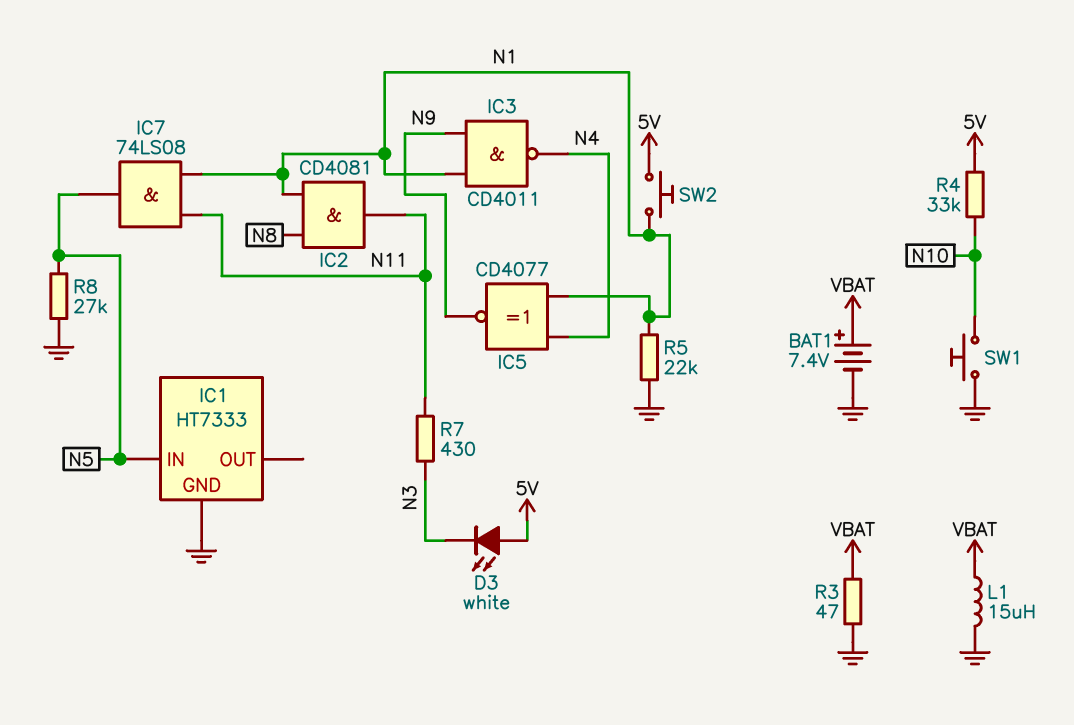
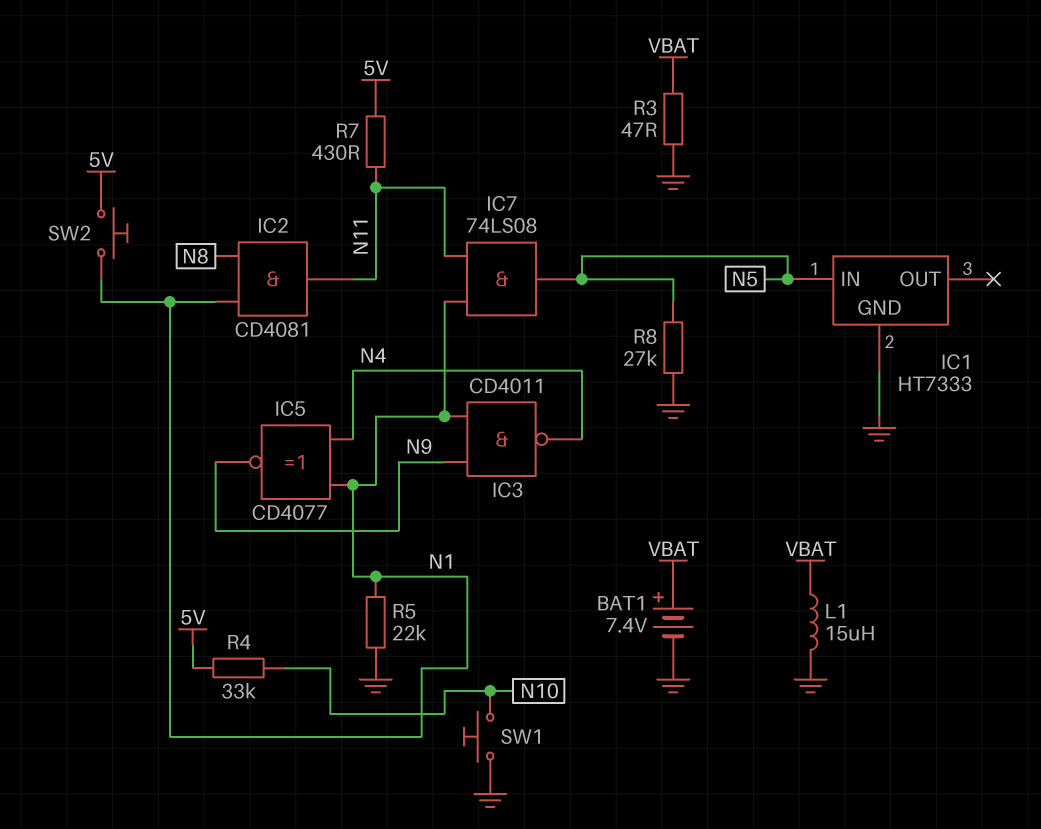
D3: LED white (A 5V, K N3) -> none
R7: 430 (N3, N11) -> 430 (5V, N11)

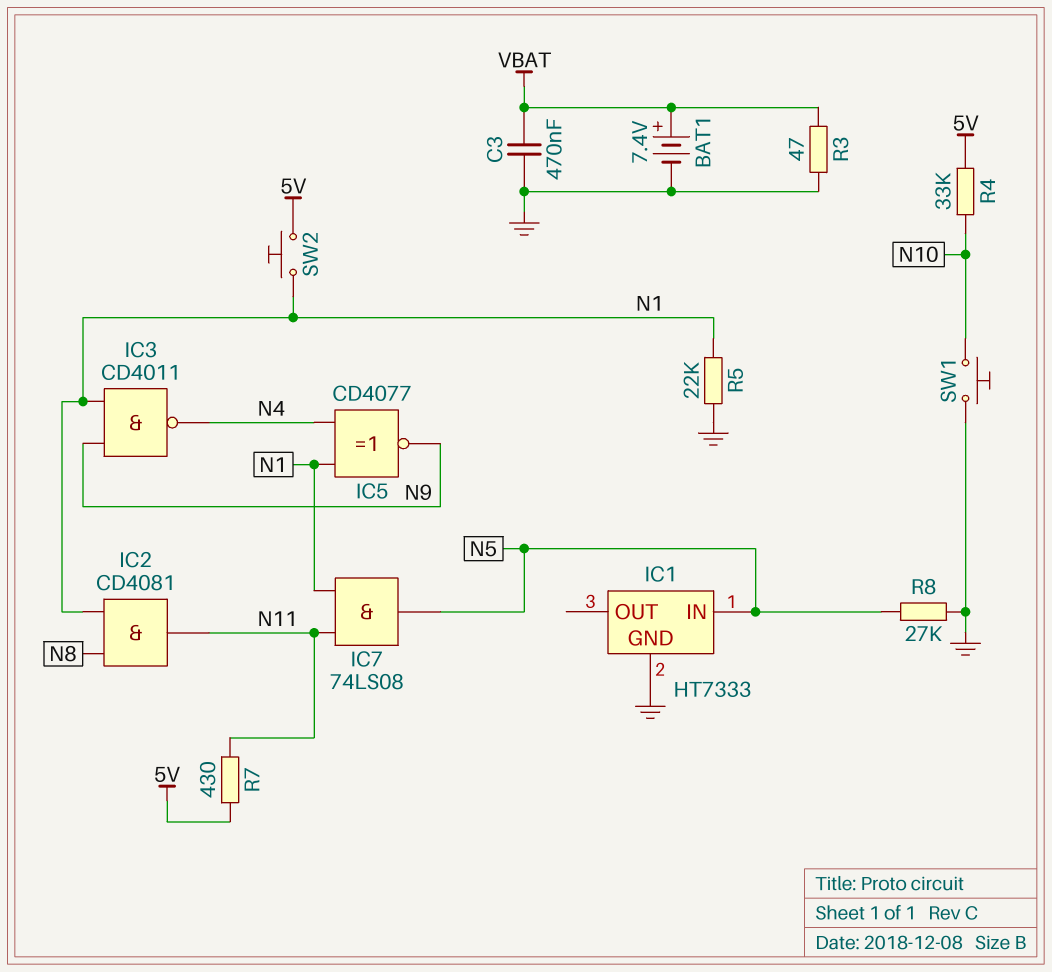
C3: none -> 470nF (GND, VBAT)
L1: 15uH (GND, VBAT) -> none

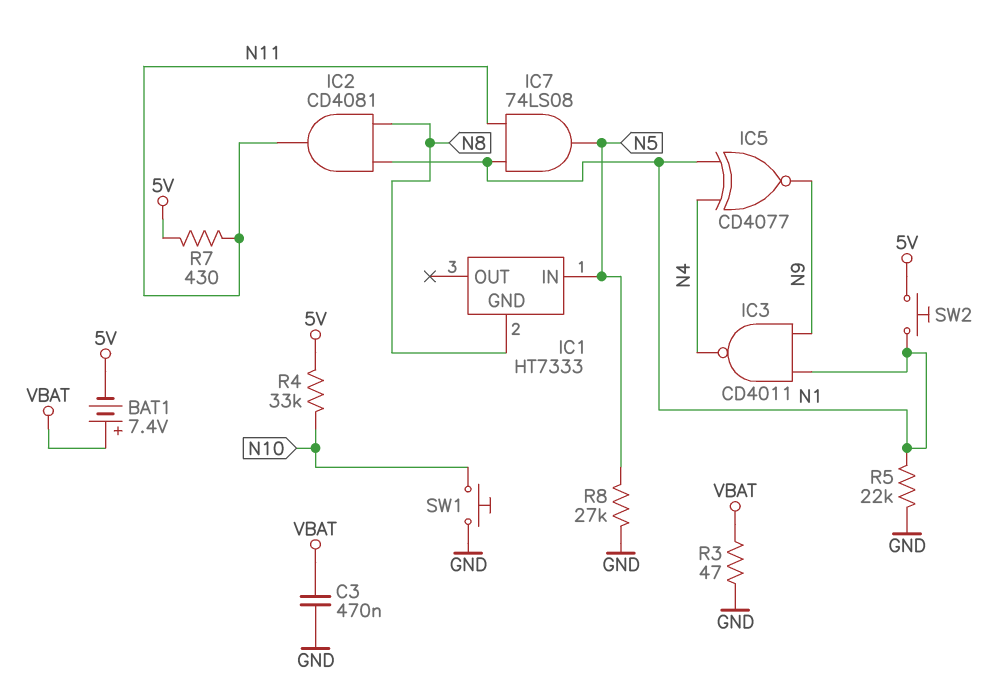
BAT1: 7.4V (plus VBAT, minus GND) -> 7.4V (plus VBAT, minus 5V)
IC1 pin GND: GND -> N8

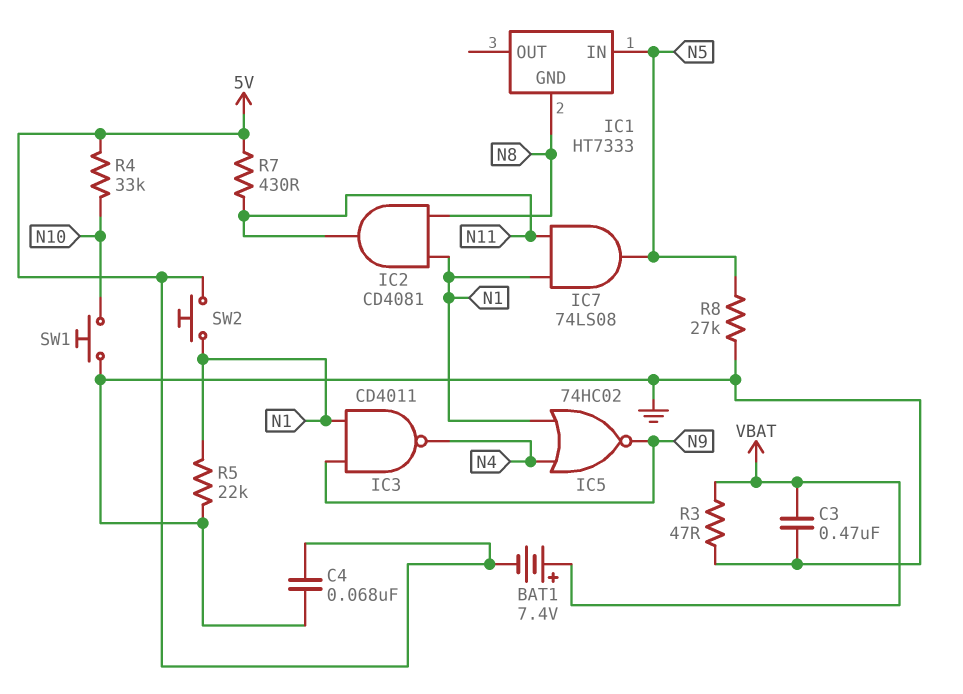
C4: none -> 68nF (5V, GND)
IC5: XNOR CD4077 (in N1, in N4, out N9) -> NOR 74HC02 (in N1, in N4, out N9)

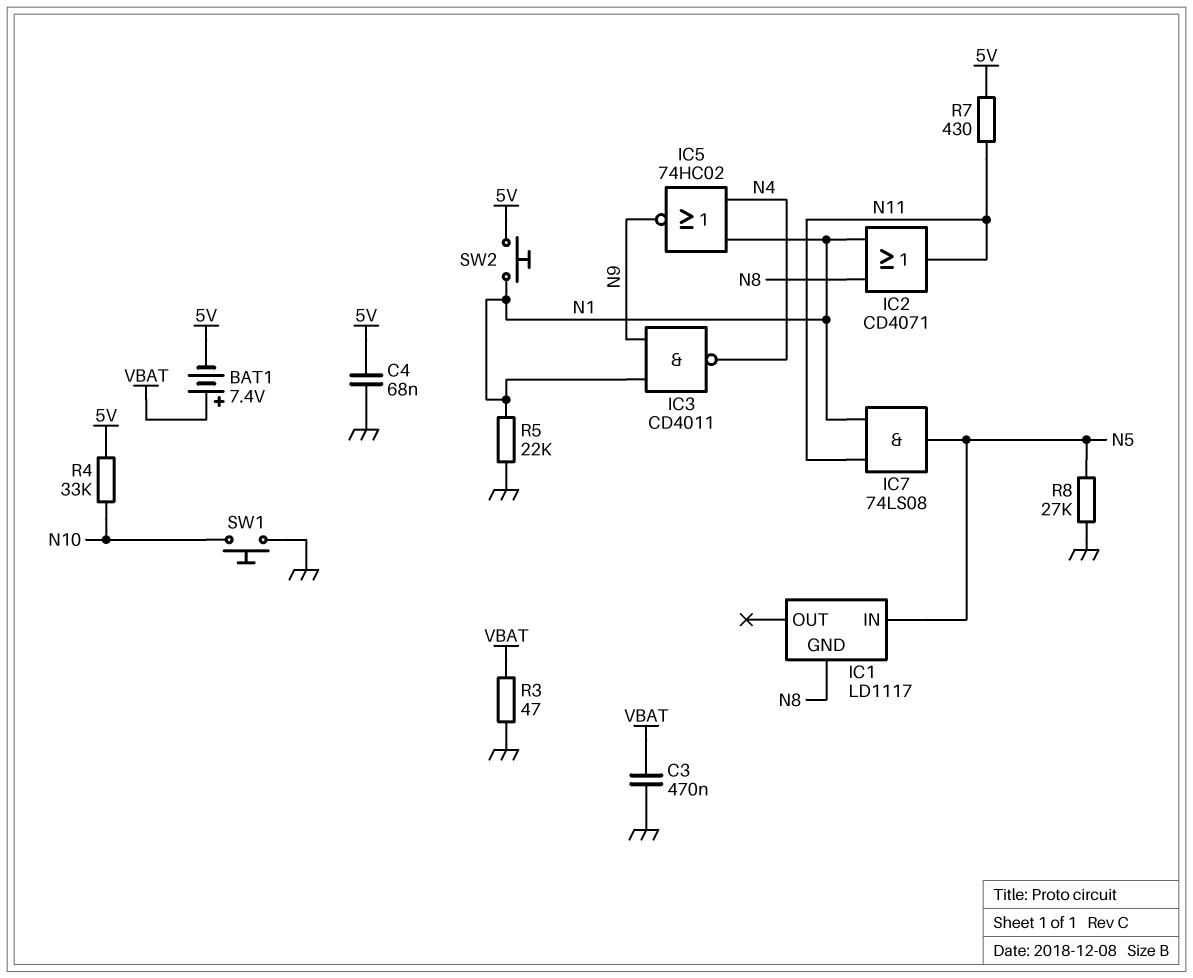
IC1: HT7333 -> LD1117
IC2: AND CD4081 (in N1, in N8, out N11) -> OR CD4071 (in N1, in N8, out N11)

